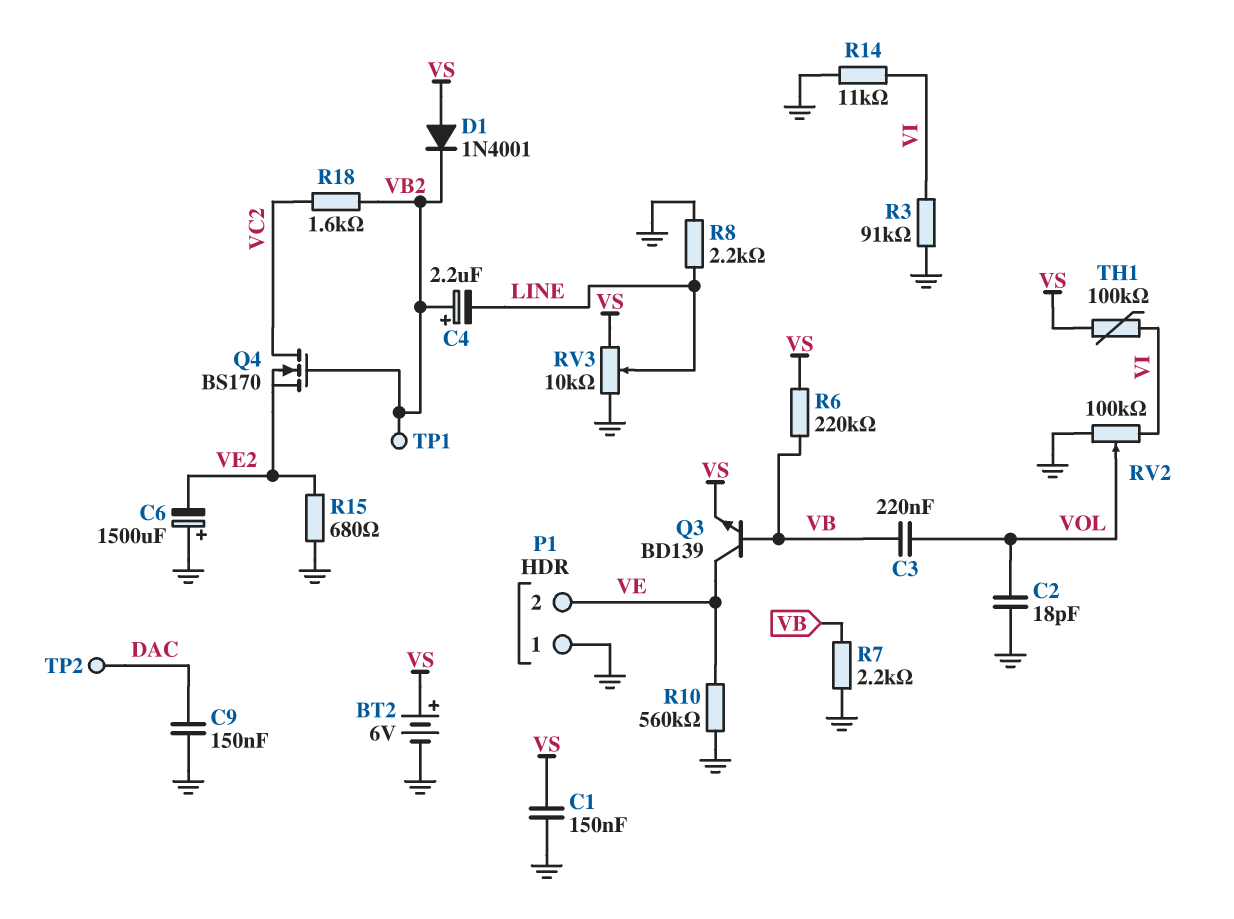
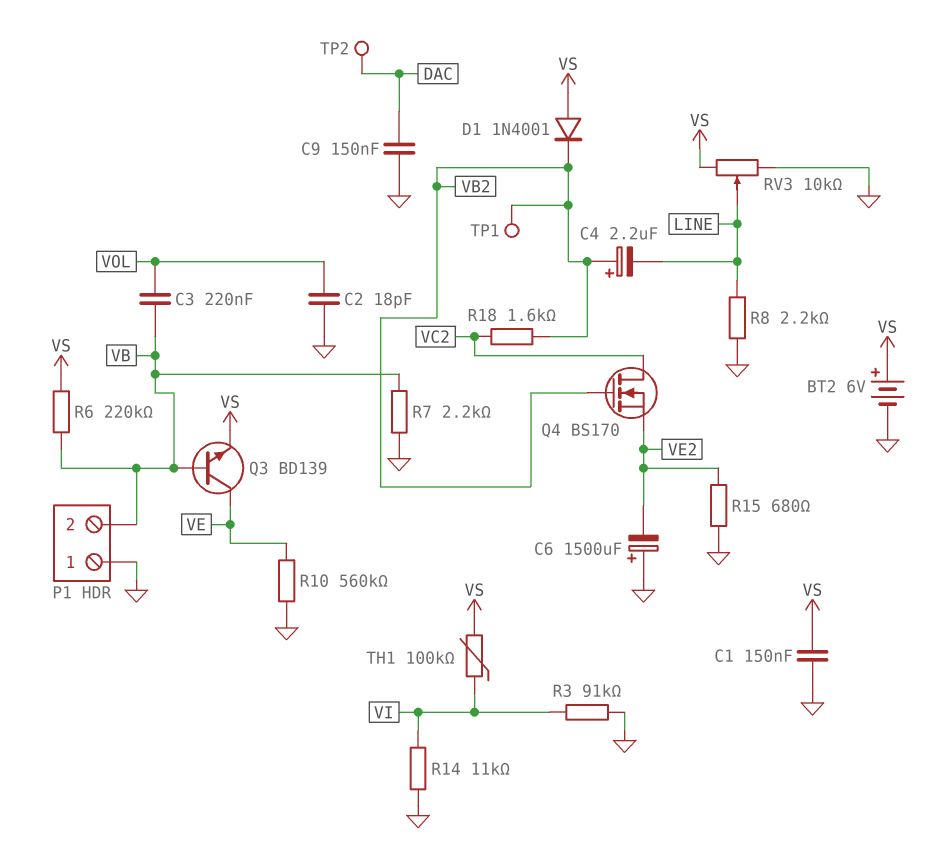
P1 pin 2: VE -> VB
RV2: 100k (GND, VI, wiper VOL) -> none

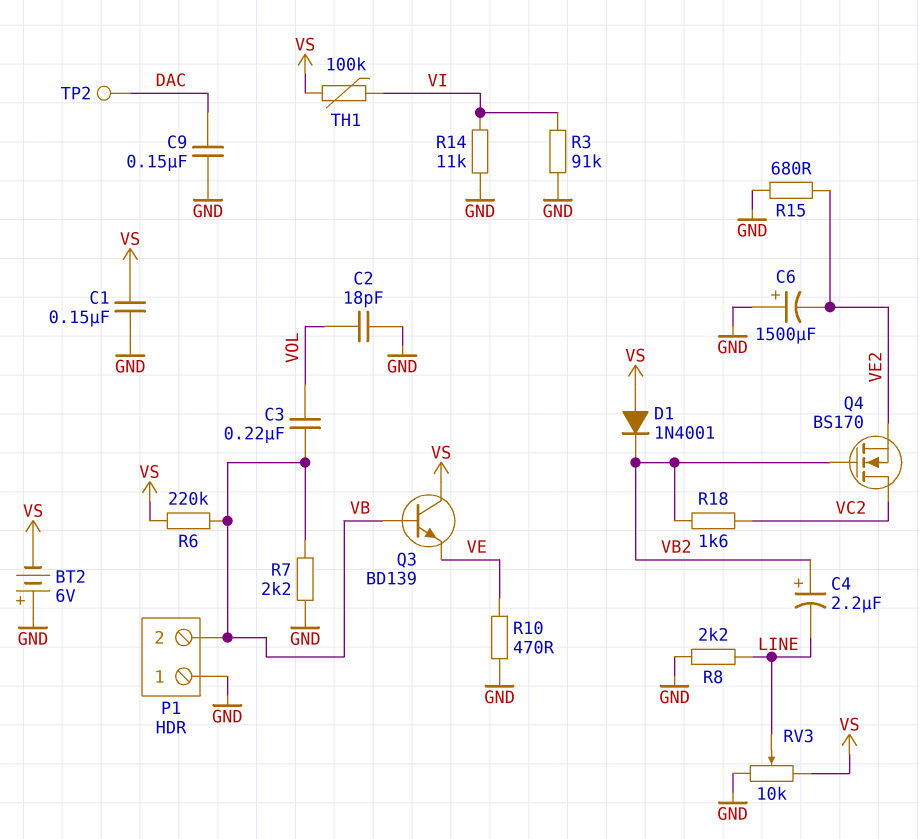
BT2: 6V (plus VS, minus GND) -> 6V (plus GND, minus VS)
Q3: NPN BD139 (B VB, C VE, E VS) -> NPN BD139 (B VB, C VS, E VE)
R10: 560k (GND, VE) -> 470 (GND, VE)
TP1: test point (VB2) -> none

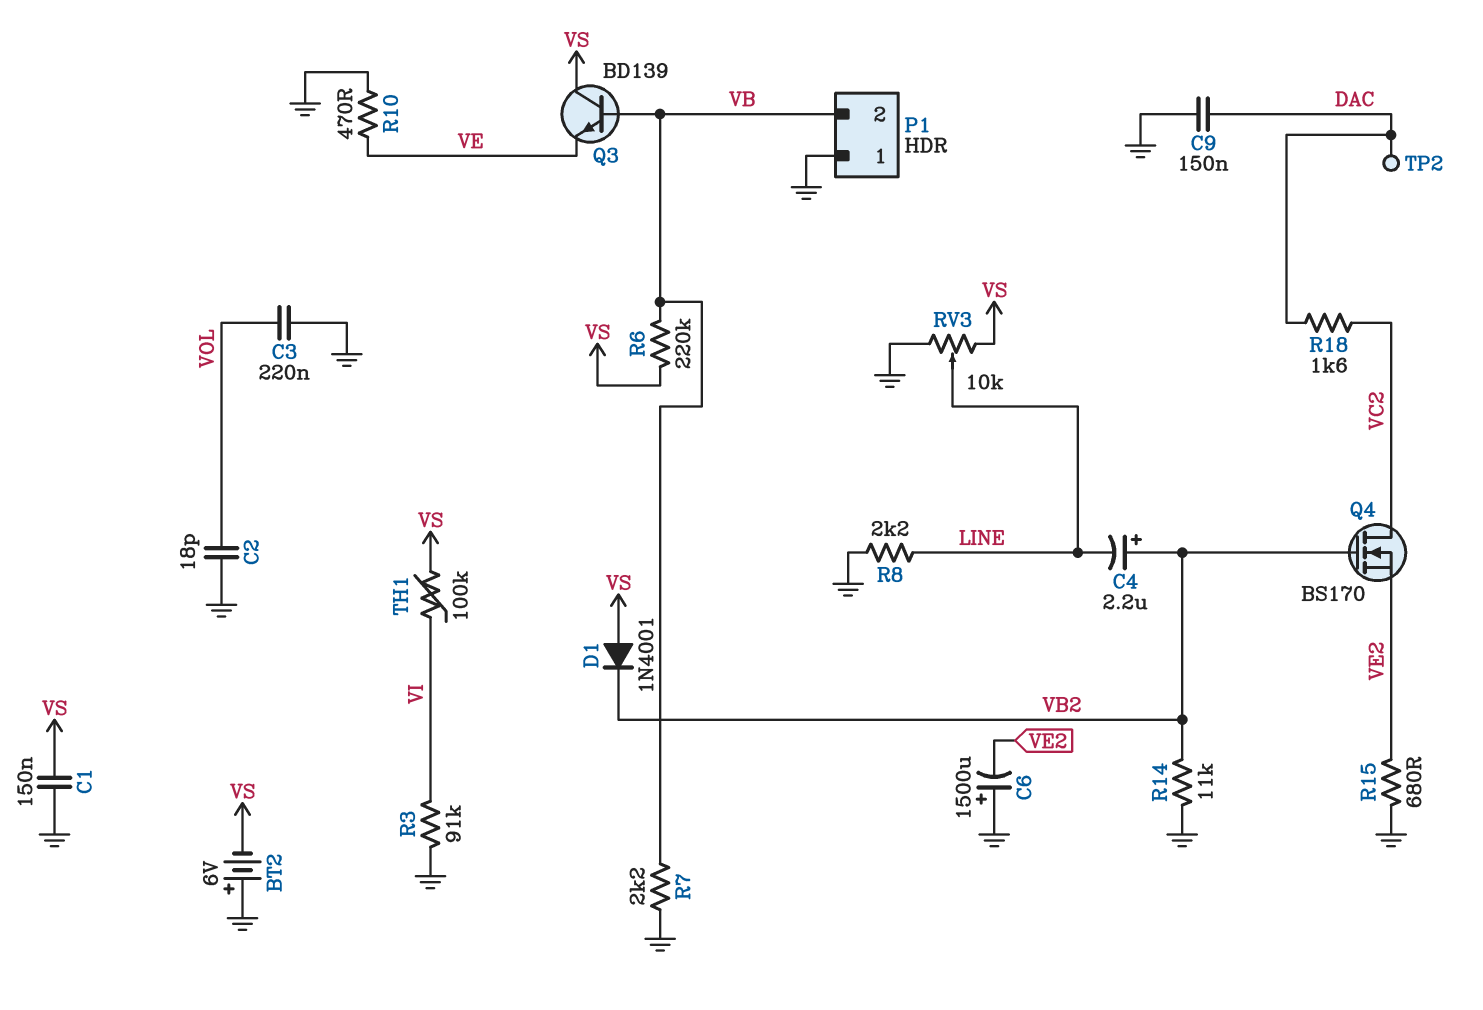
C3: 220nF (VB, VOL) -> 220nF (GND, VOL)
R14: 11k (GND, VI) -> 11k (GND, VB2)
R18: 1.6k (VB2, VC2) -> 1.6k (DAC, VC2)

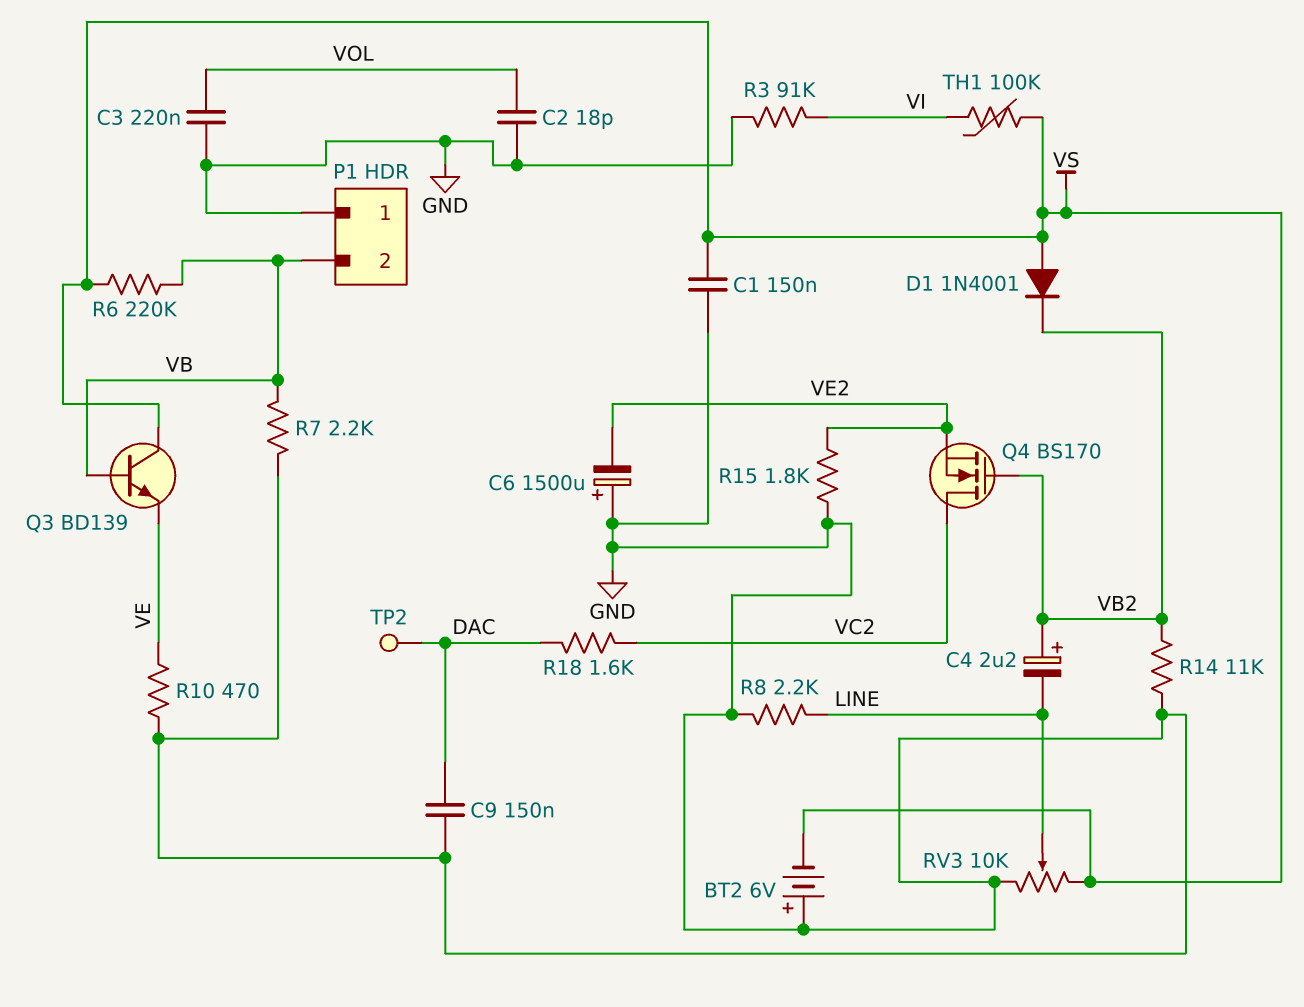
R15: 680 (GND, VE2) -> 1.8k (GND, VE2)

